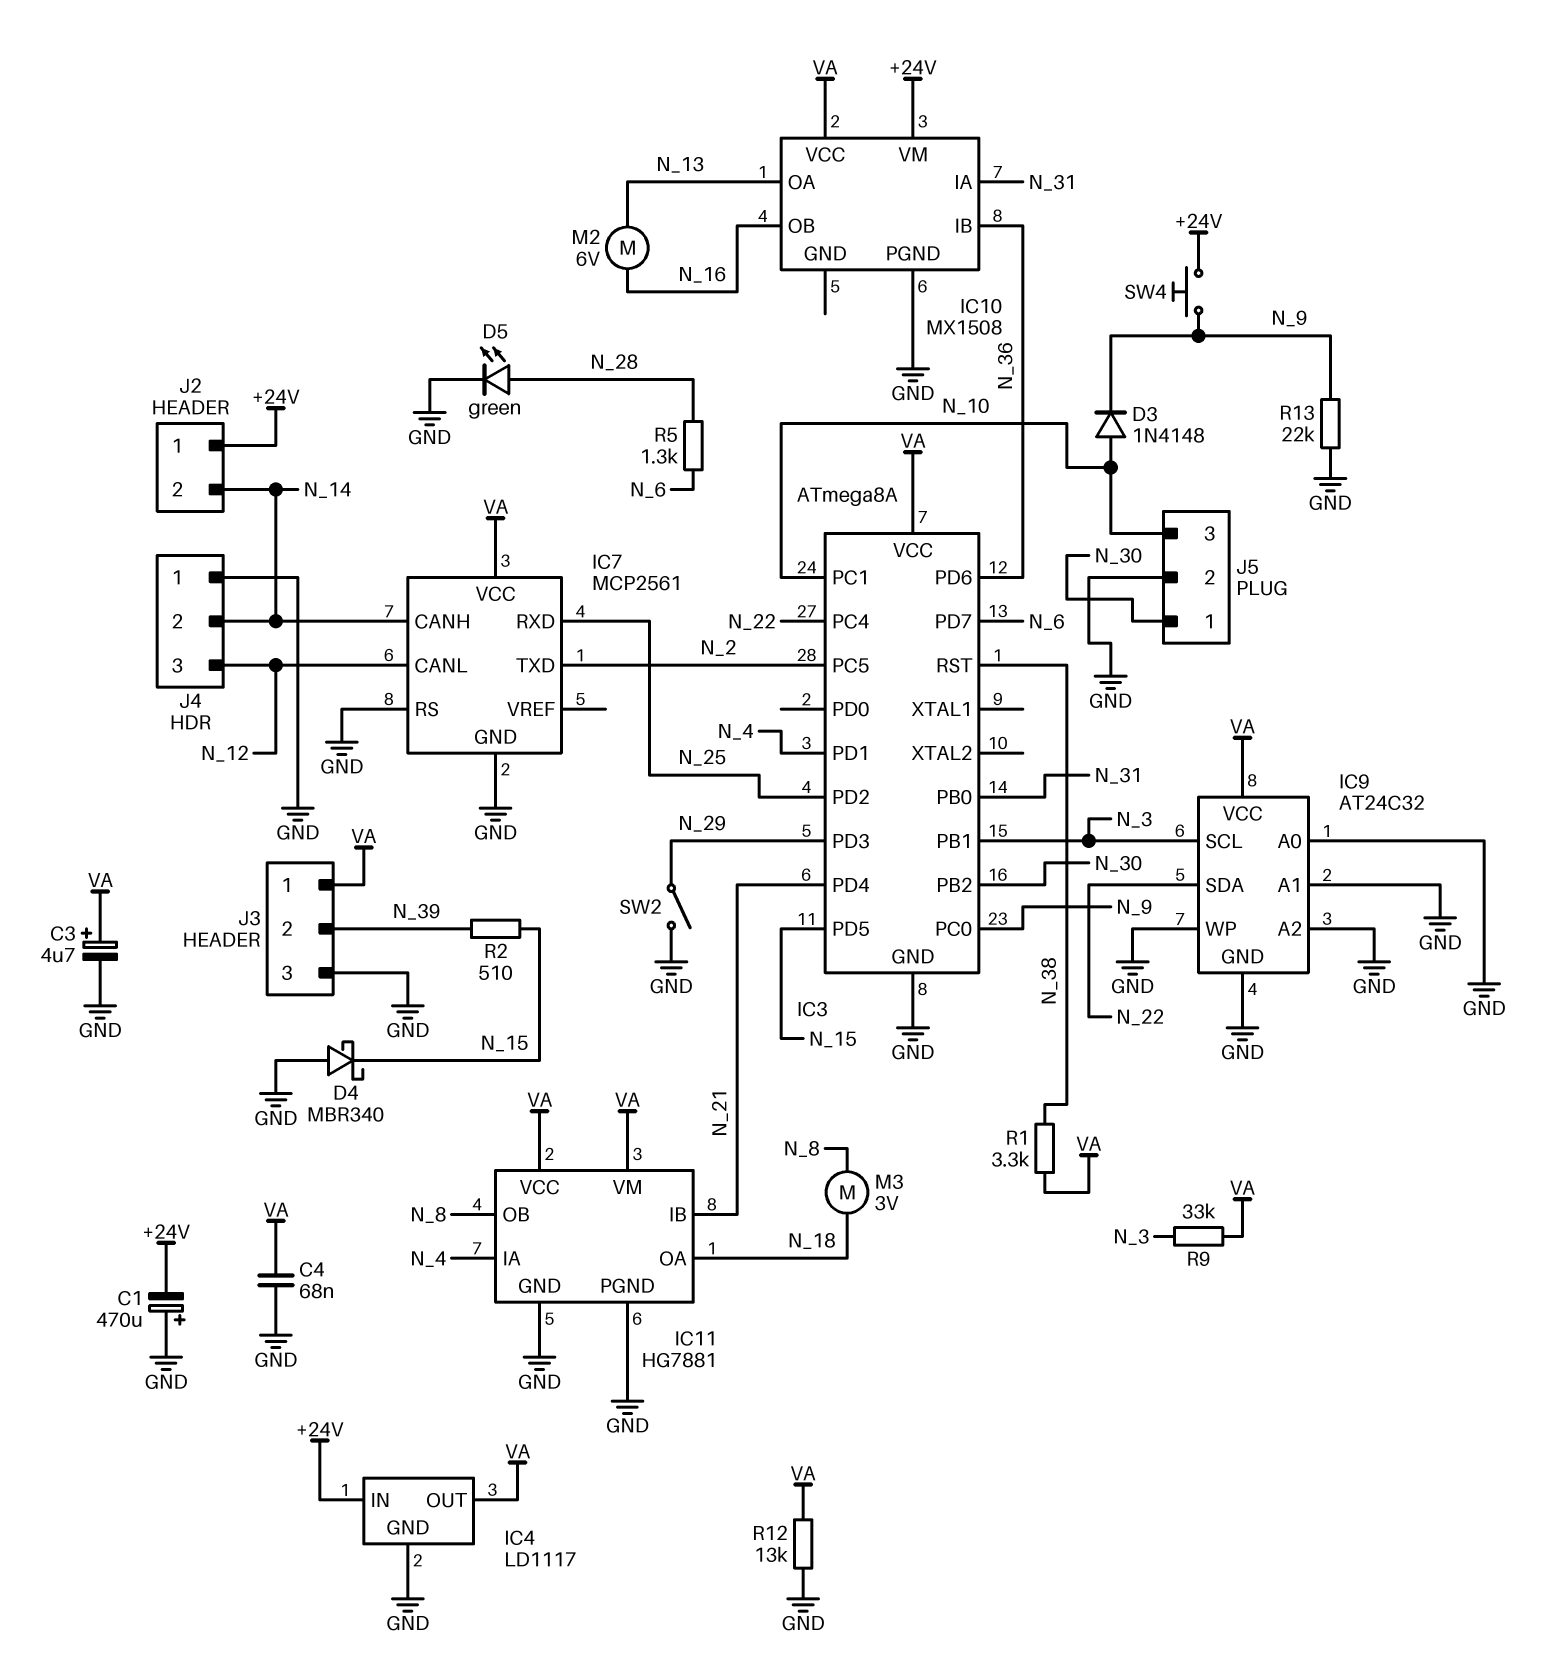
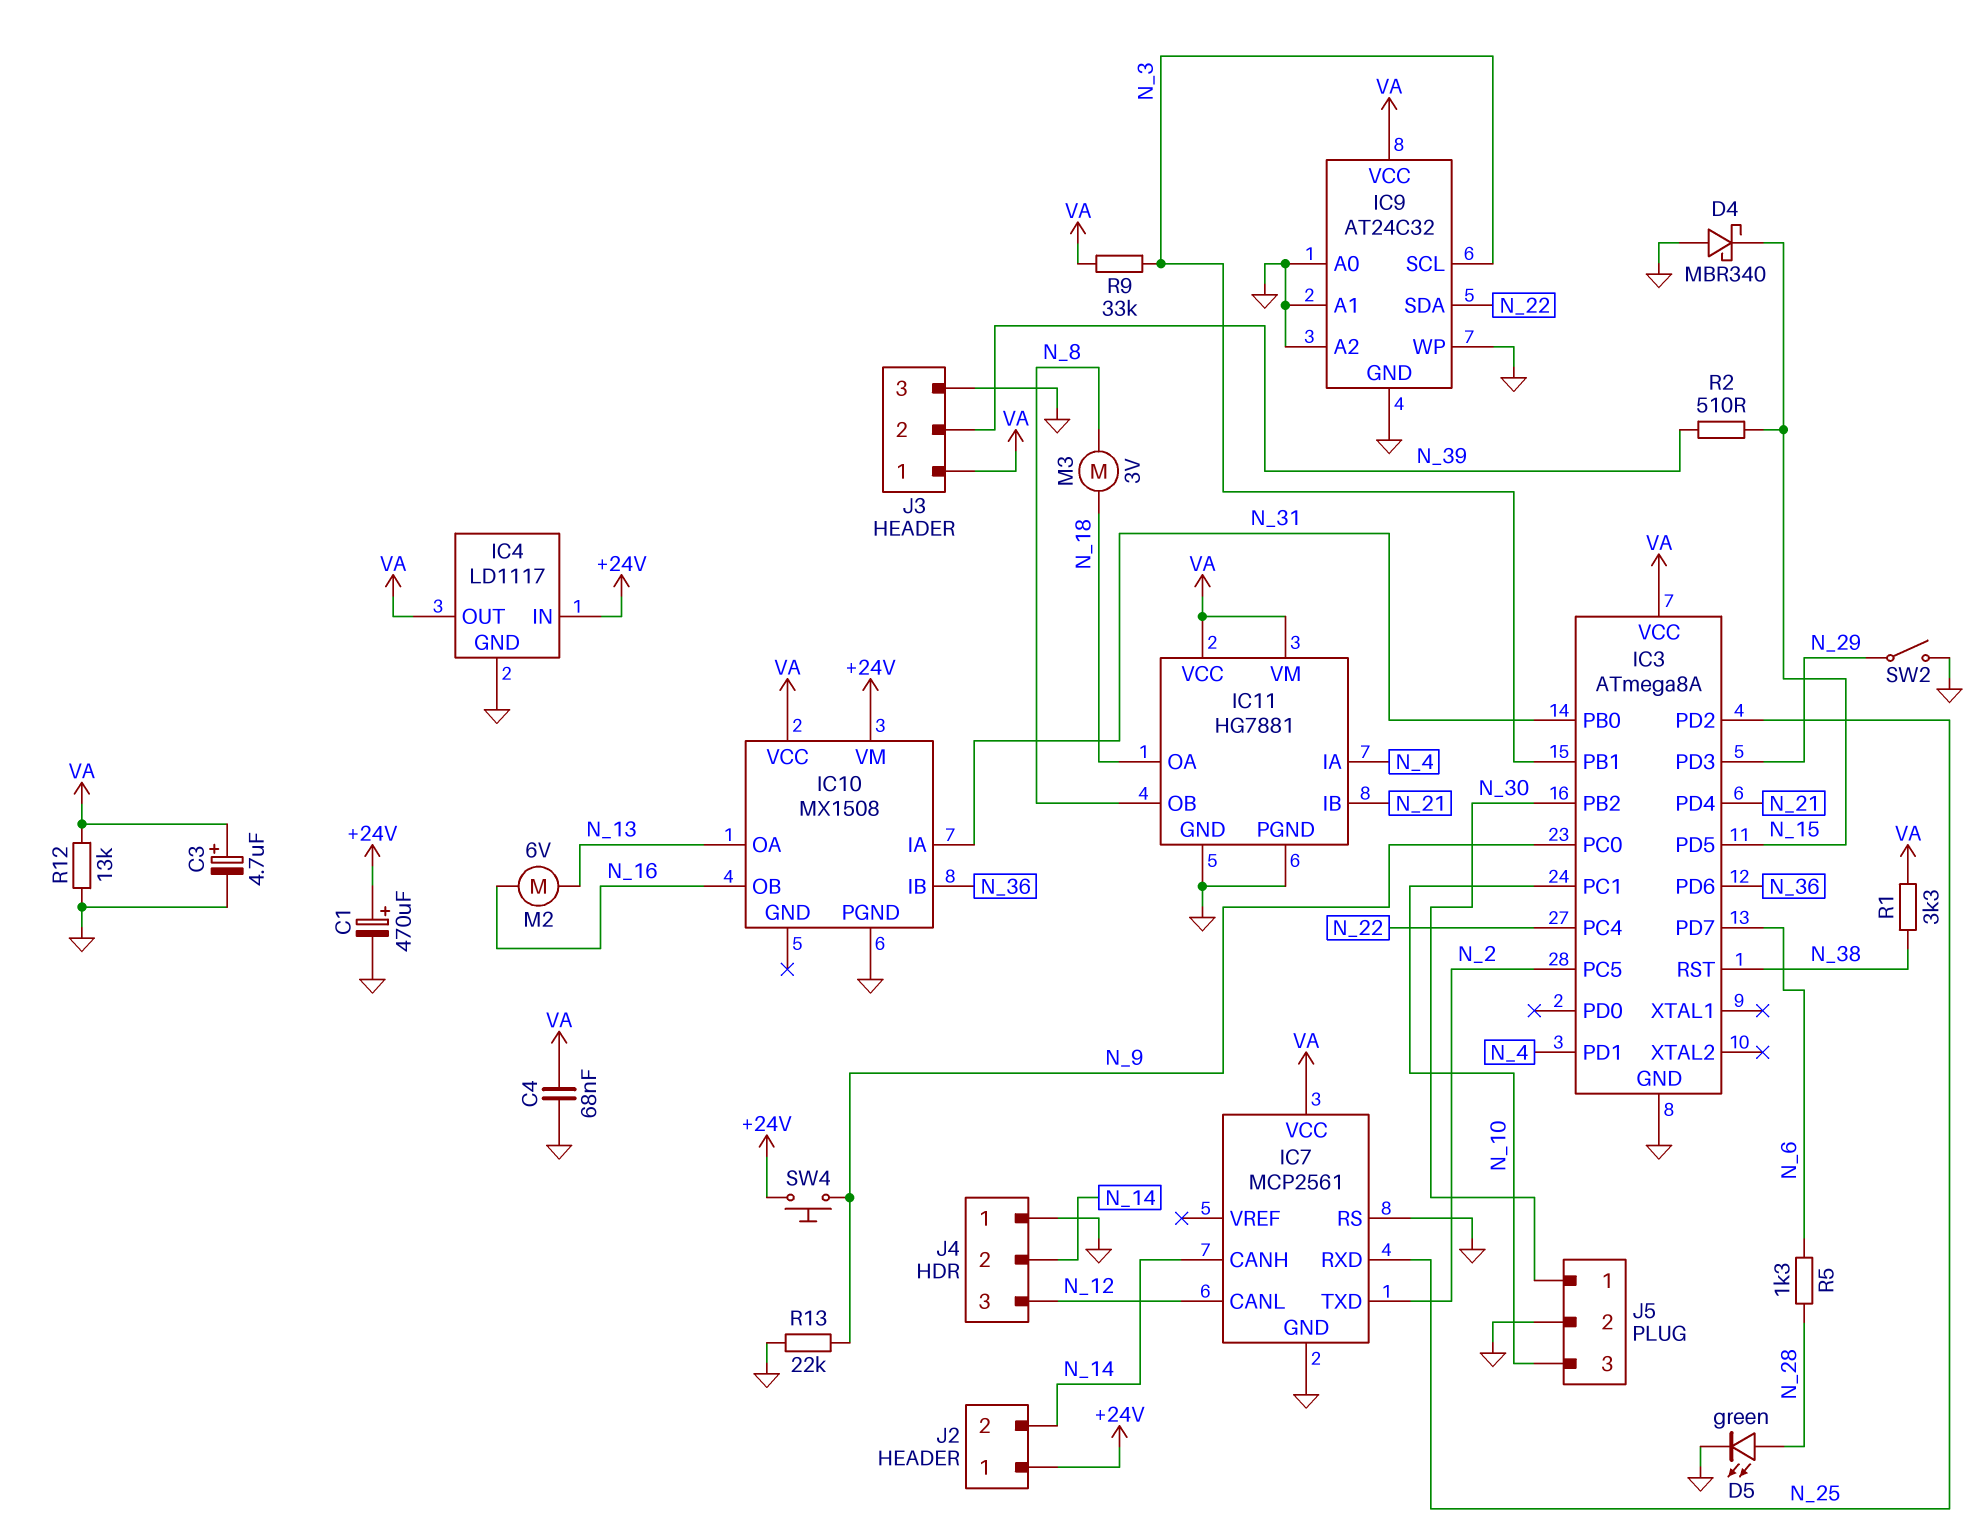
C1: 470uF (plus GND, minus +24V) -> 470uF (plus +24V, minus GND)
D3: diode 1N4148 (A N_10, K N_9) -> none

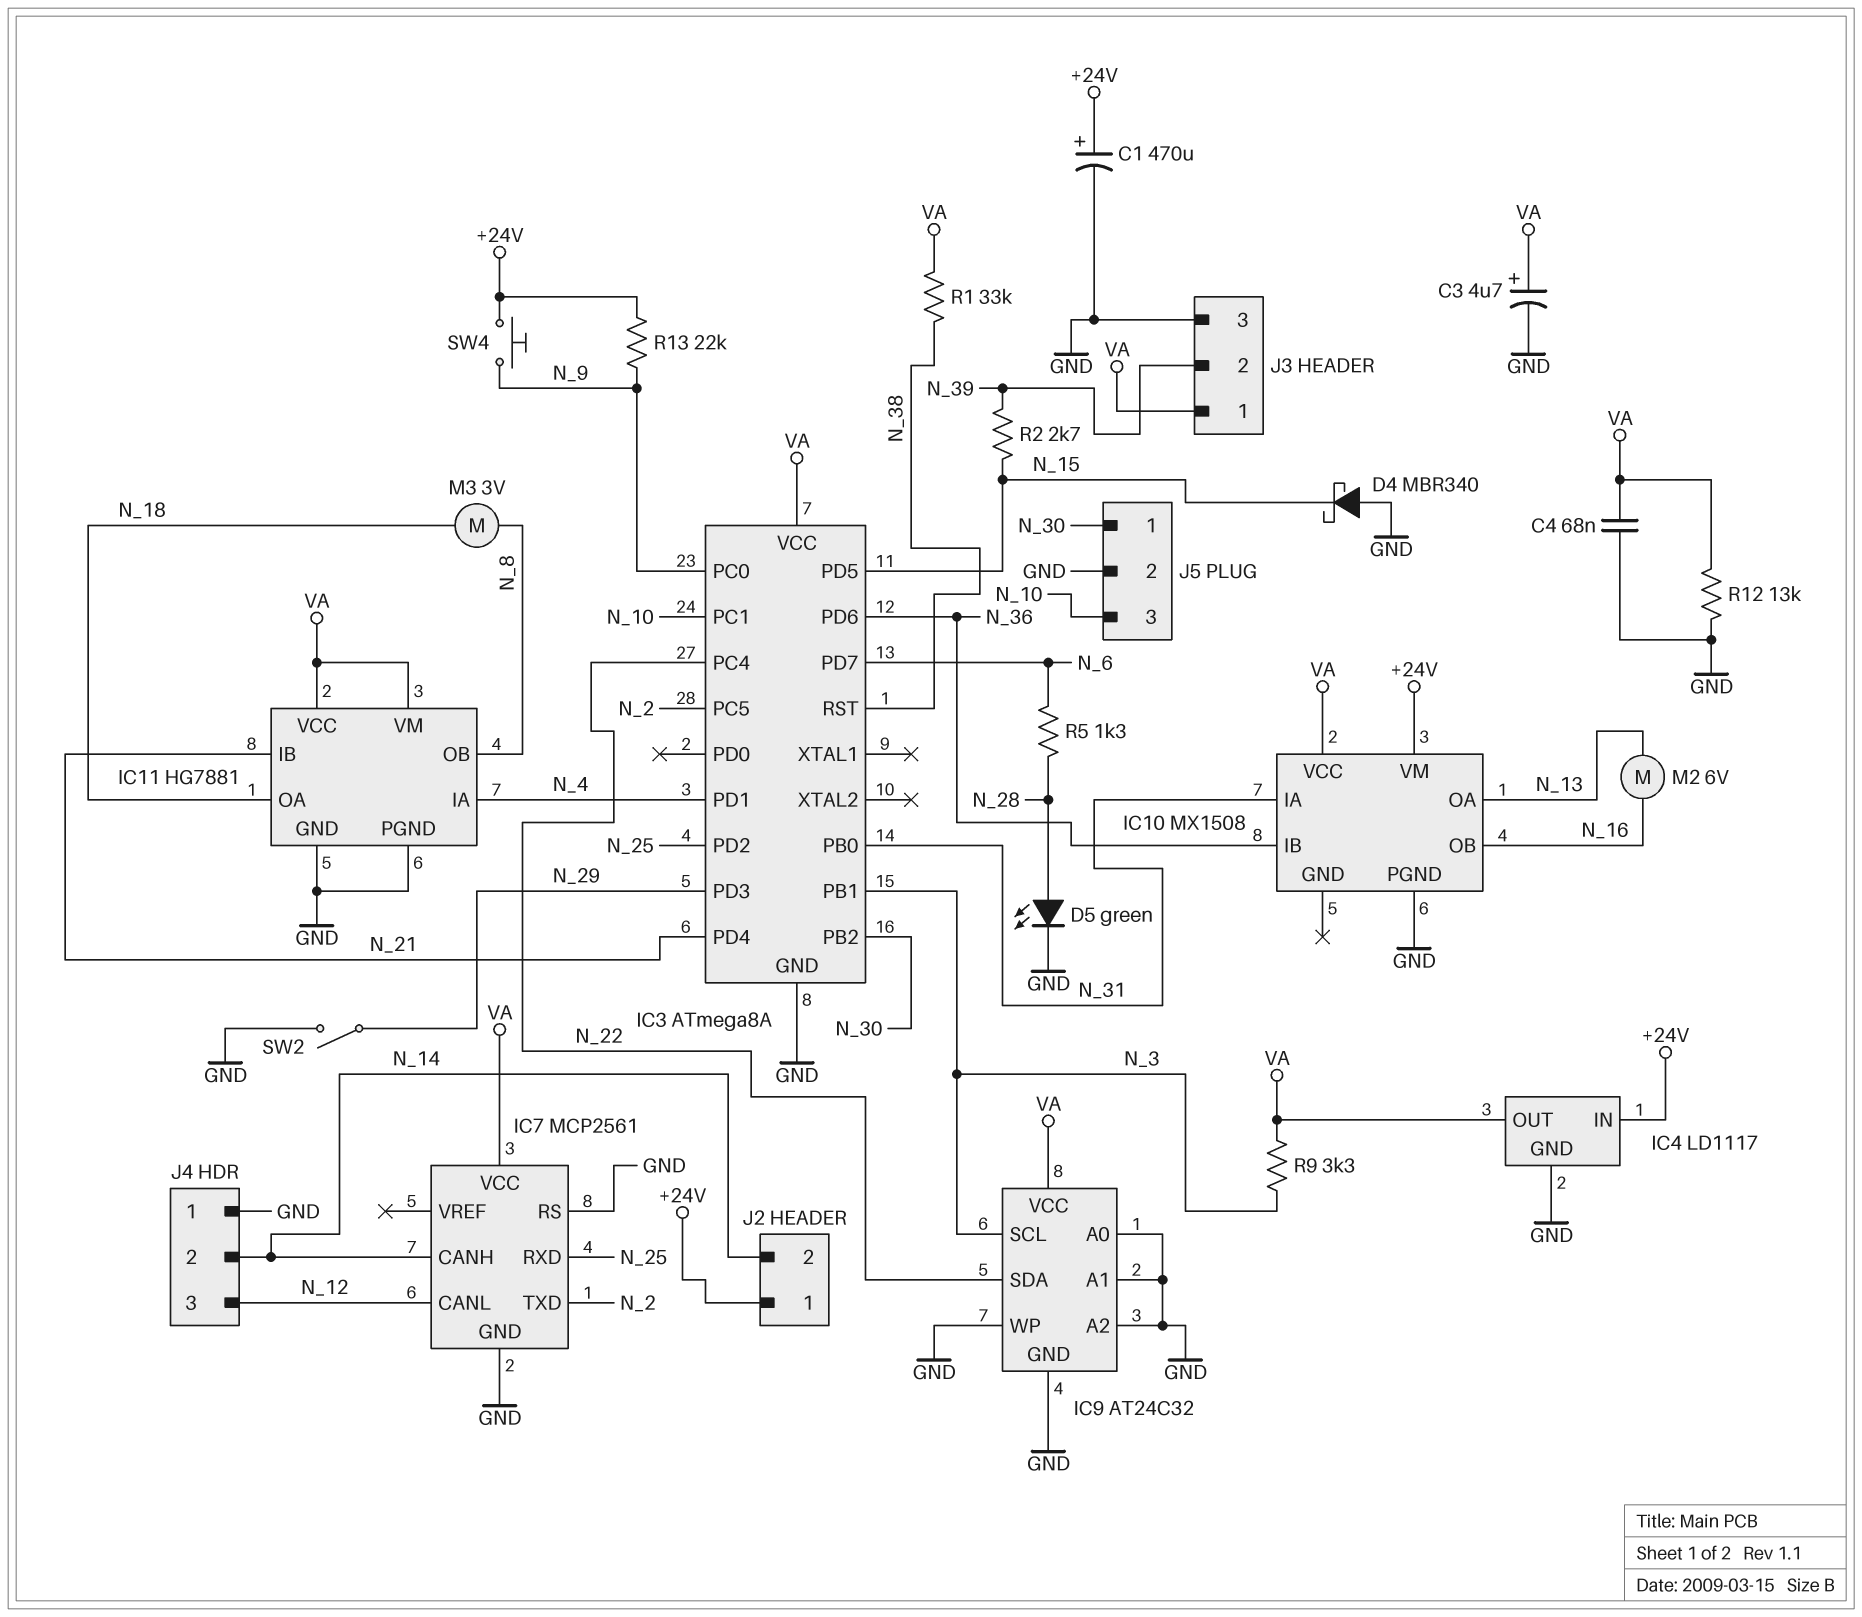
R1: 3.3k (N_38, VA) -> 33k (N_38, VA)
R2: 510 (N_15, N_39) -> 2.7k (N_15, N_39)
R9: 33k (N_3, VA) -> 3.3k (N_3, VA)
R13: 22k (GND, N_9) -> 22k (+24V, N_9)

